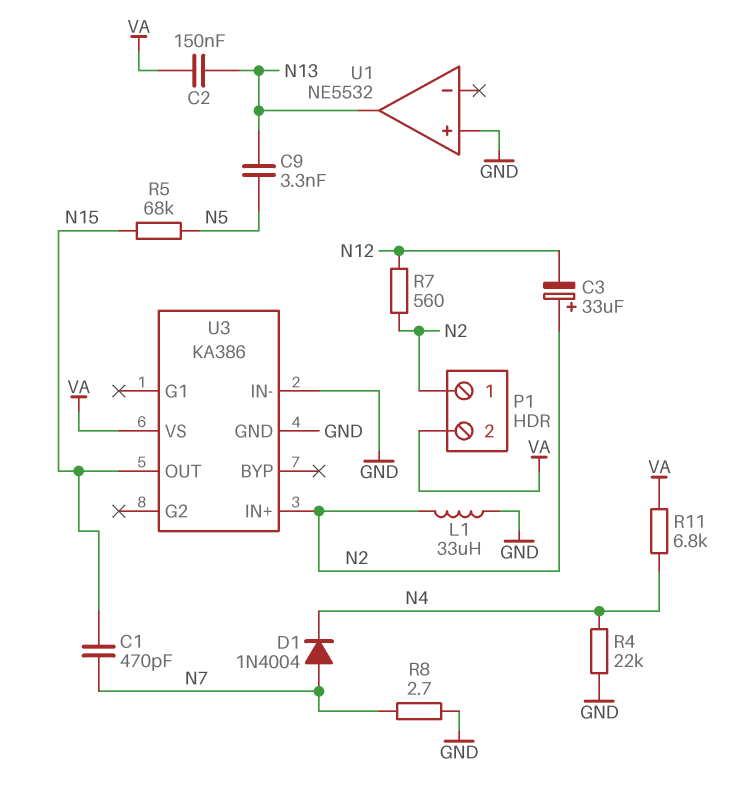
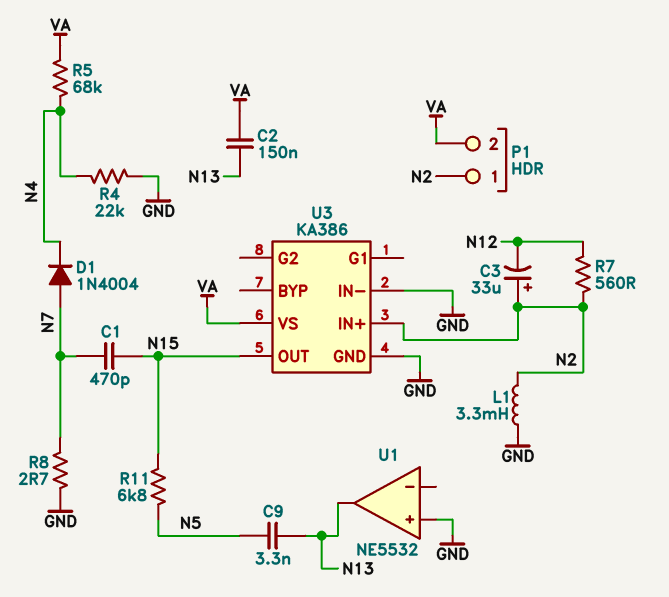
L1: 33uH (GND, N2) -> 3.3mH (GND, N2)
R5: 68k (N5, N15) -> 68k (N4, VA)
R11: 6.8k (N4, VA) -> 6.8k (N5, N15)

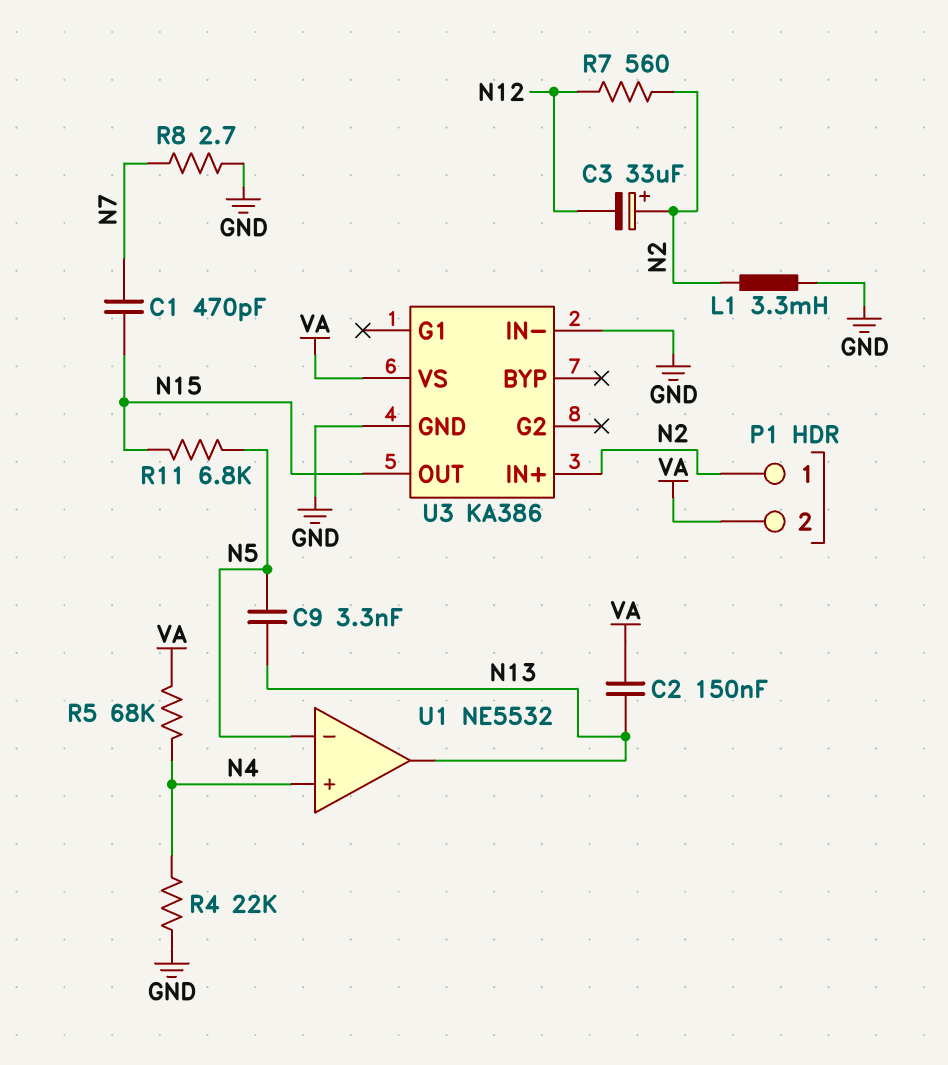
D1: diode 1N4004 (A N7, K N4) -> none
U1 pin in+: GND -> N4
U1 pin in-: none -> N5

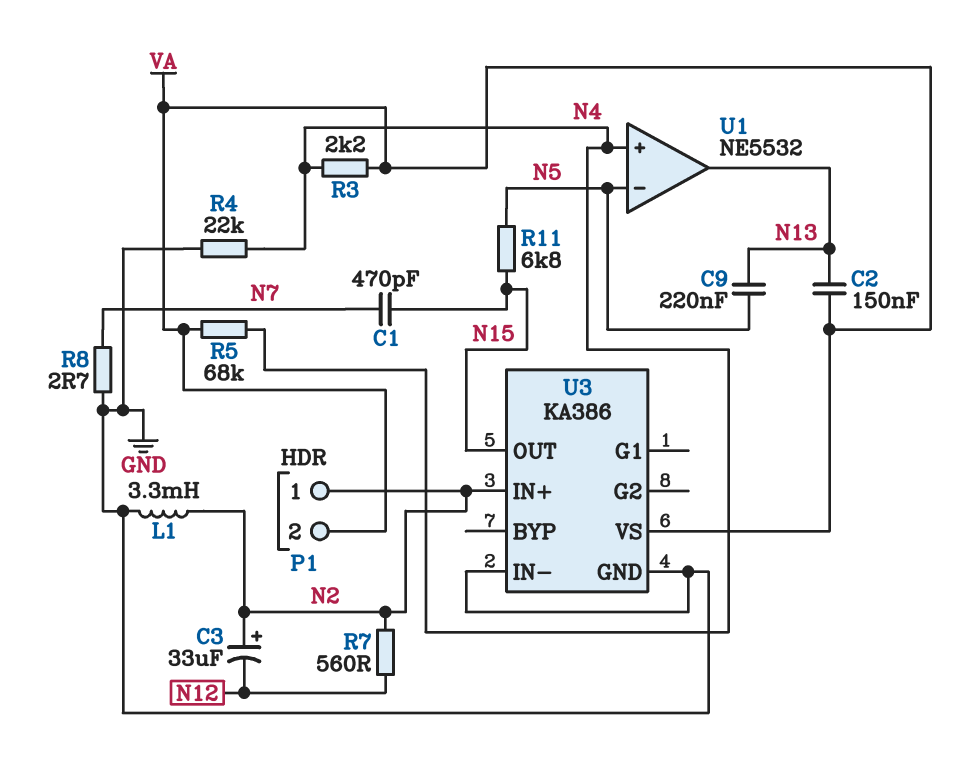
C9: 3.3nF (N5, N13) -> 220nF (N5, N13)
R3: none -> 2.2k (N4, VA)

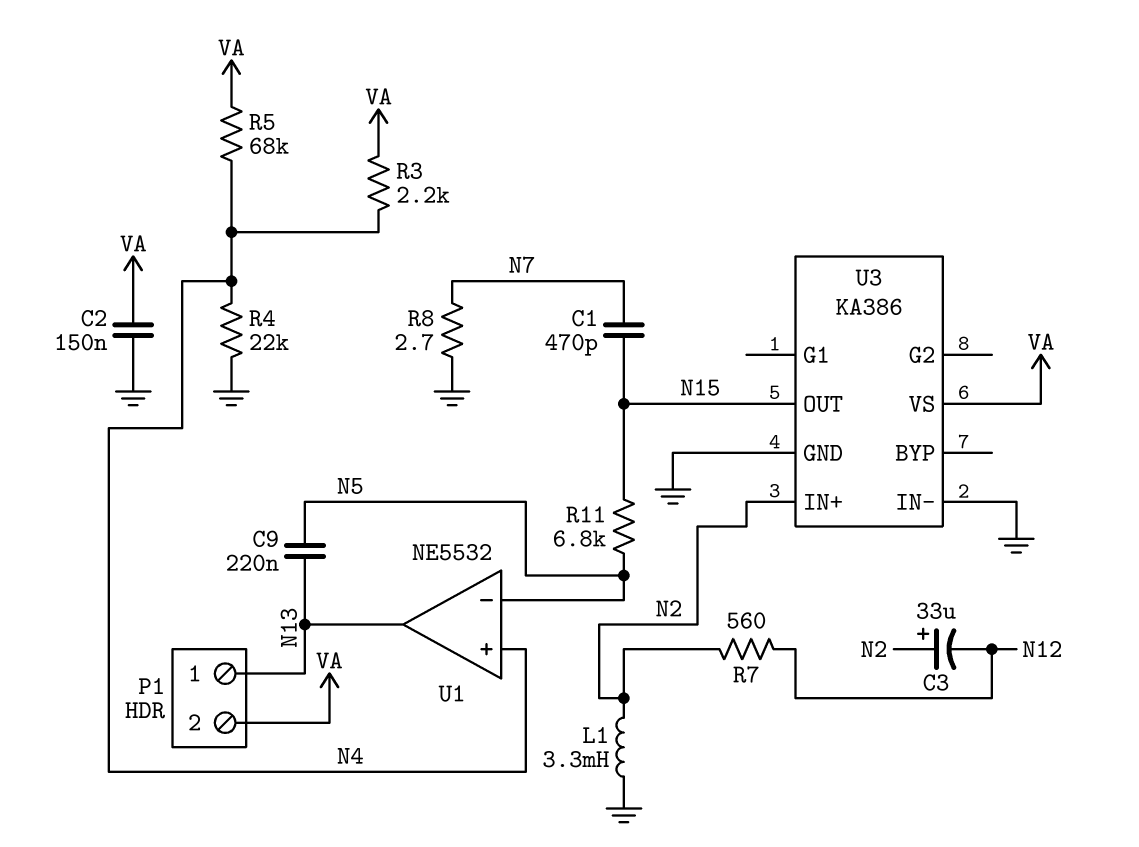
C2: 150nF (N13, VA) -> 150nF (GND, VA)
P1 pin 1: N2 -> N13

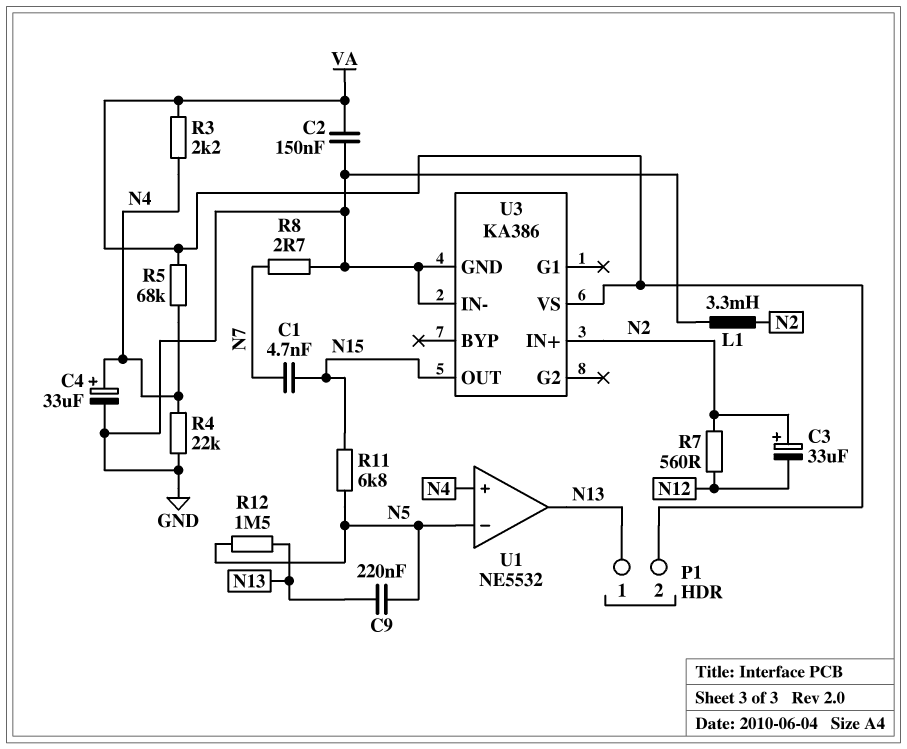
C1: 470pF (N7, N15) -> 4.7nF (N7, N15)
C4: none -> 33uF (plus N4, minus GND)
R12: none -> 1.5M (N5, N13)

